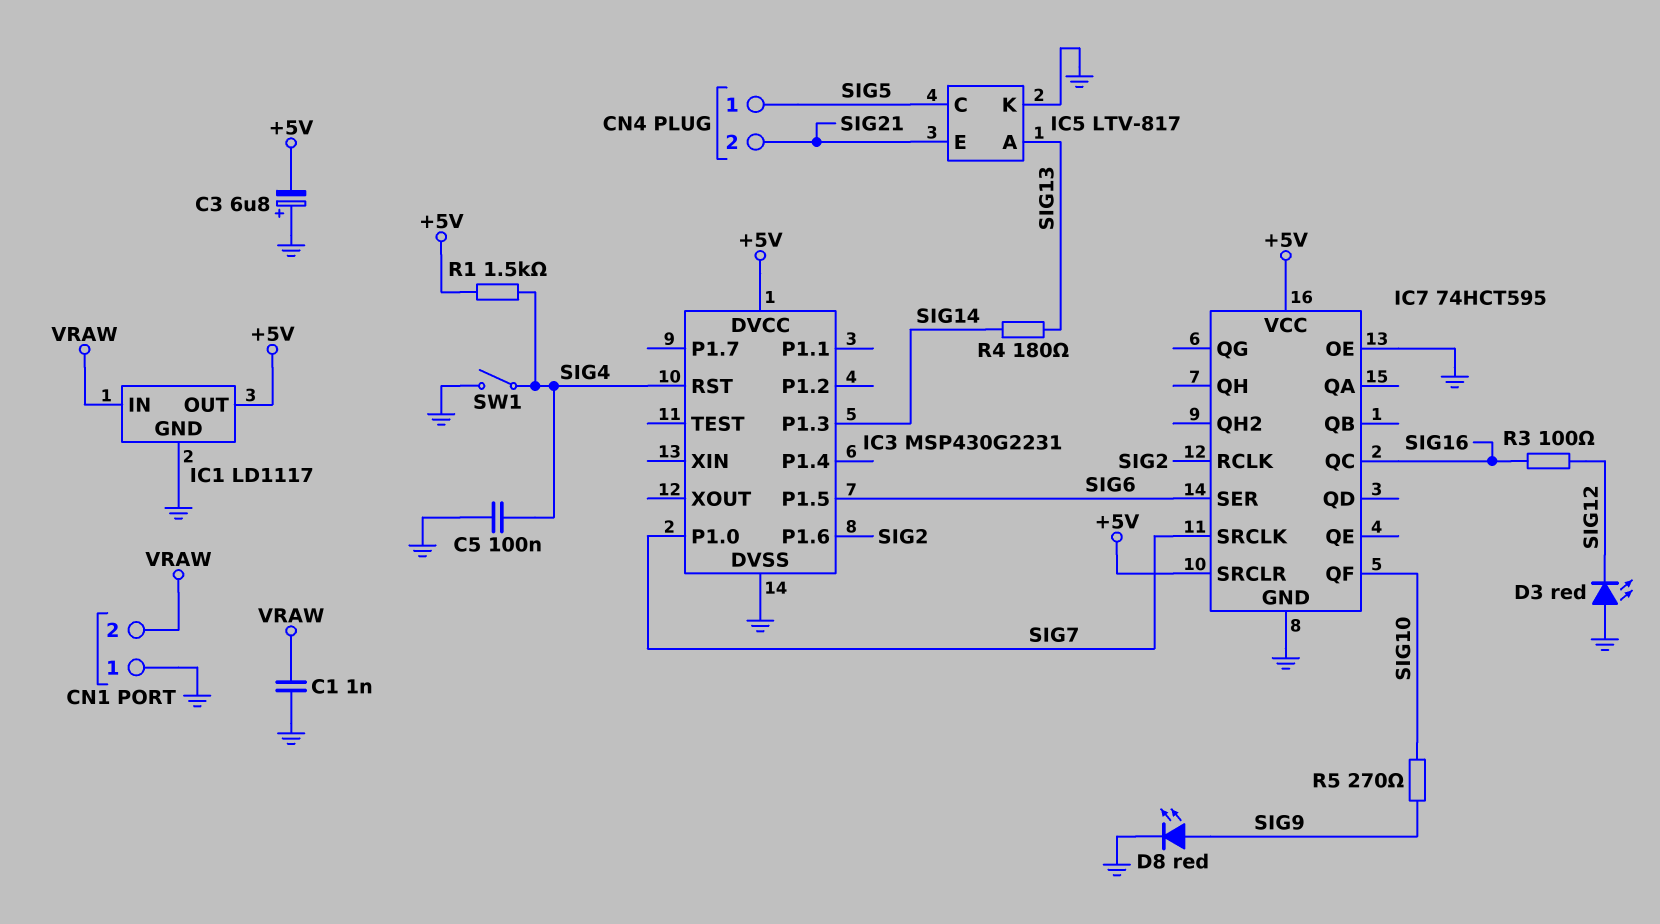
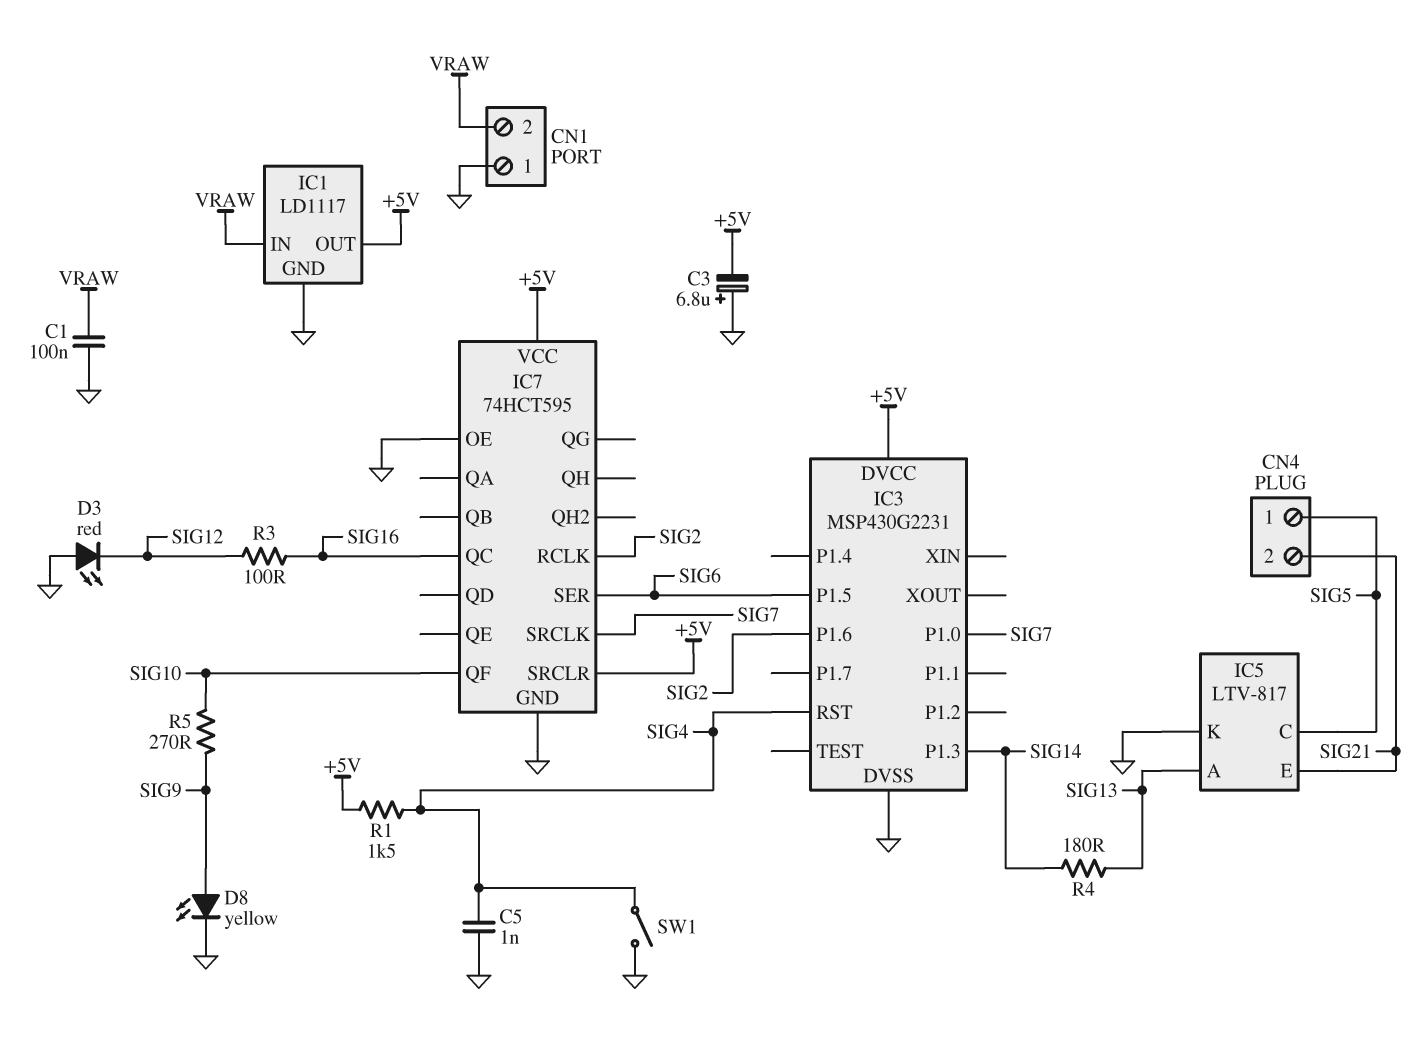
C1: 1nF (GND, VRAW) -> 100nF (GND, VRAW)
C5: 100nF (GND, SIG4) -> 1nF (GND, SIG4)
D8: LED red (A SIG9, K GND) -> LED yellow (A SIG9, K GND)

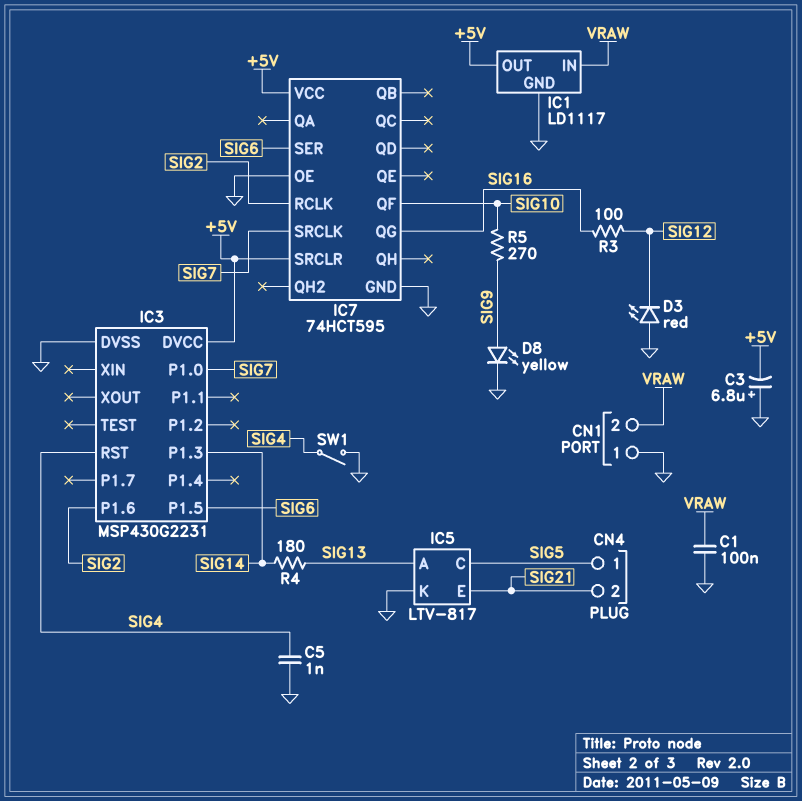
IC7 pin QC: SIG16 -> none
IC7 pin QG: none -> SIG16
R1: 1.5k (+5V, SIG4) -> none

